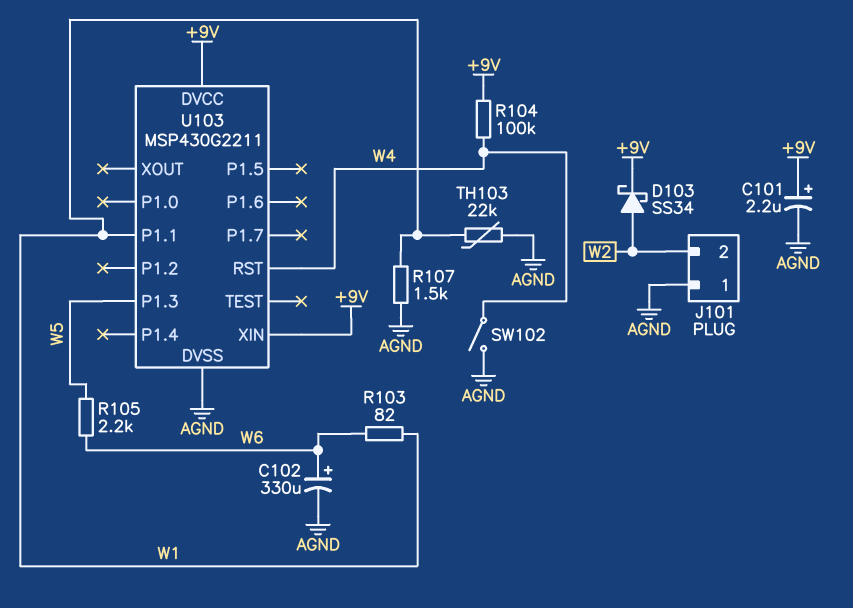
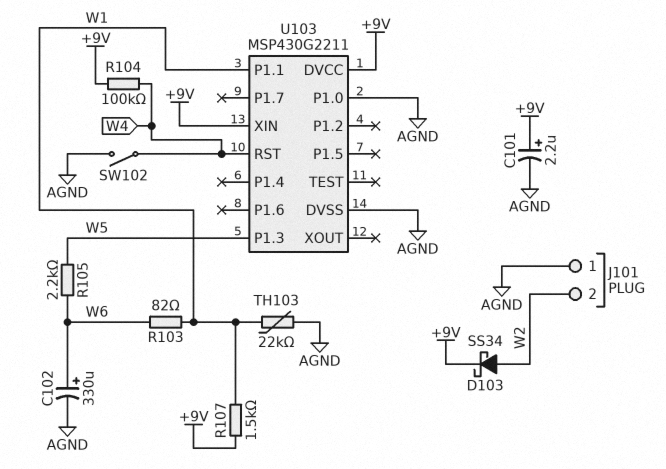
R107: 1.5k (AGND, W1) -> 1.5k (+9V, W1)
U103 pin P1.0: none -> AGND

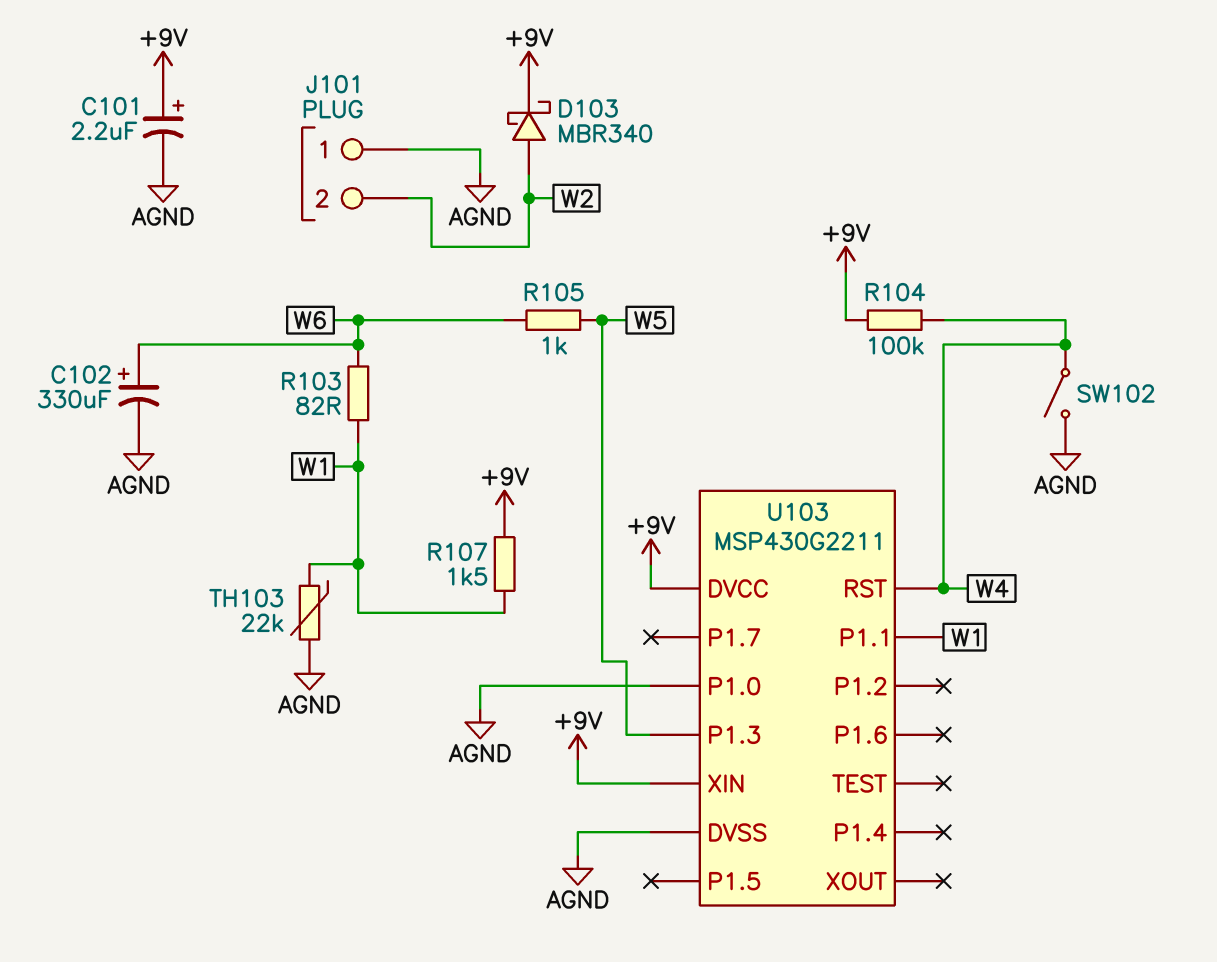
D103: schottky SS34 (A W2, K +9V) -> schottky MBR340 (A W2, K +9V)
R105: 2.2k (W5, W6) -> 1k (W5, W6)

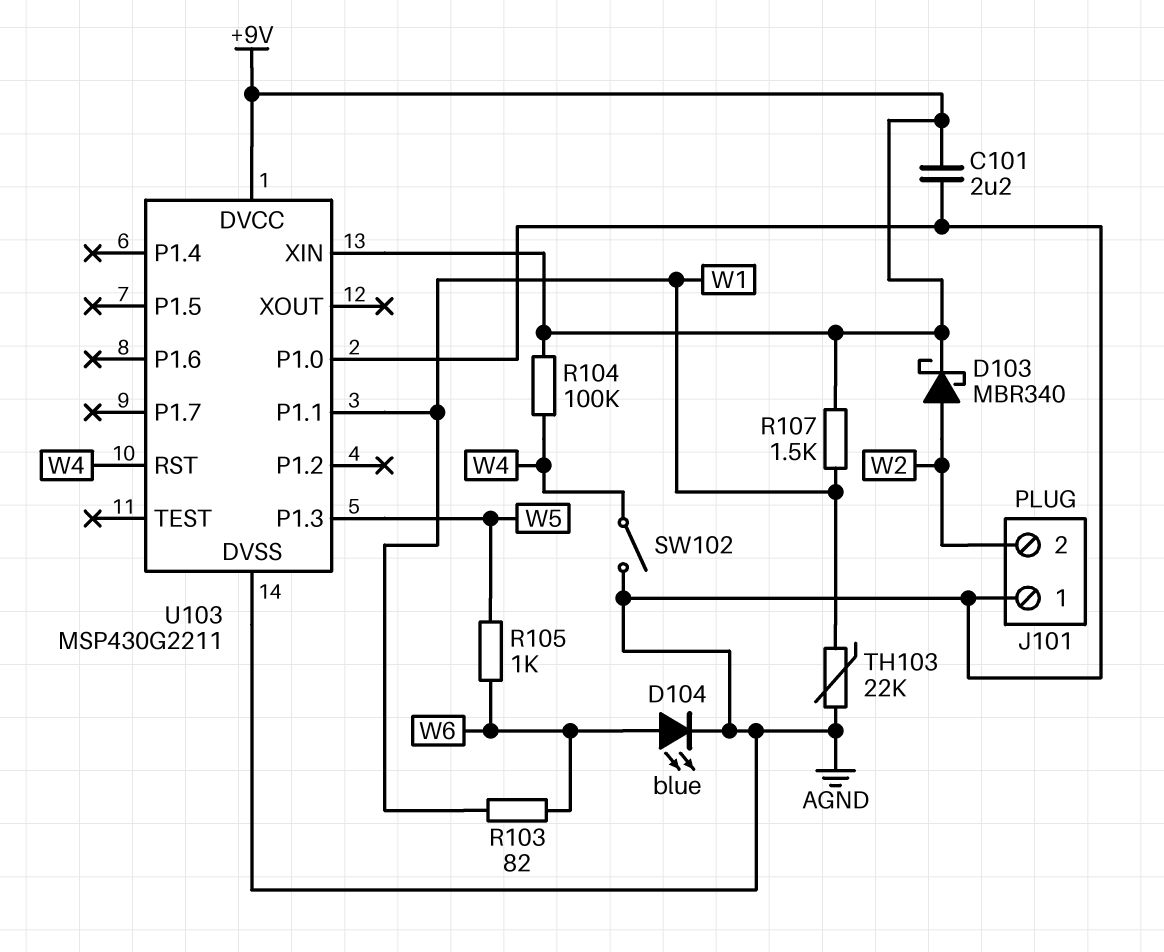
C101: 2.2uF (plus +9V, minus AGND) -> 2.2uF (+9V, AGND)
C102: 330uF (plus W6, minus AGND) -> none
D104: none -> LED blue (A W6, K AGND)

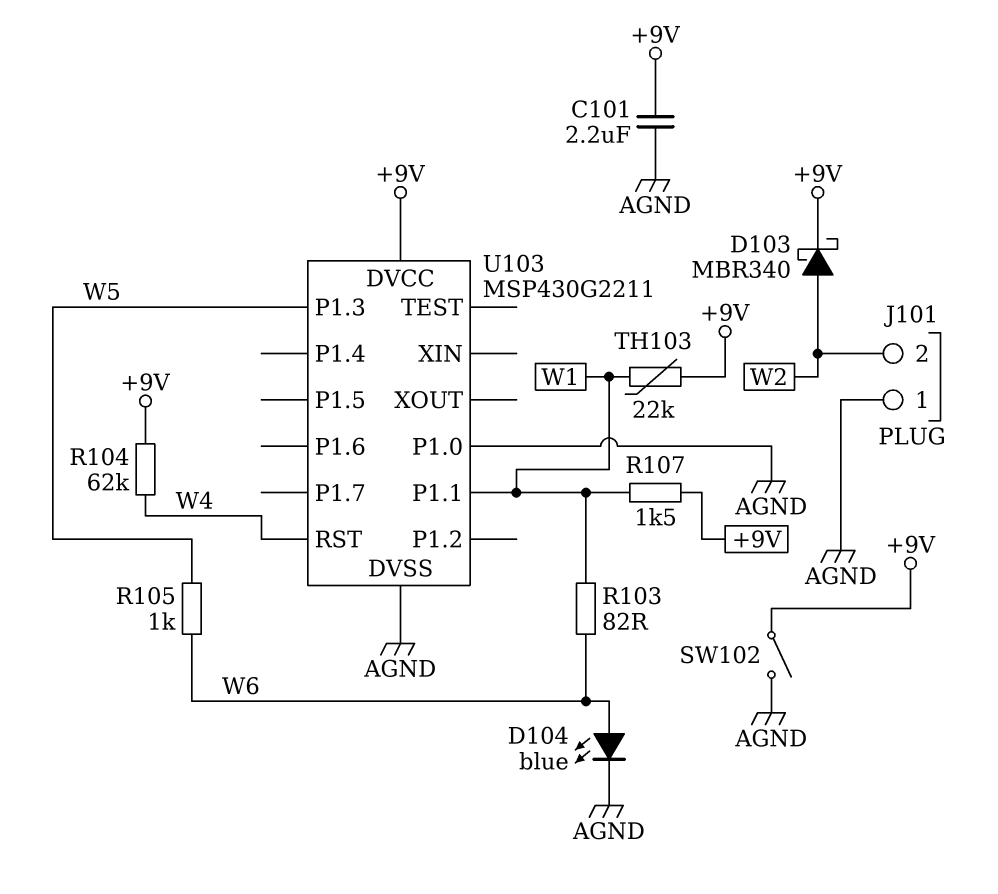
R104: 100k (+9V, W4) -> 62k (+9V, W4)
SW102: switch (AGND, W4) -> switch (+9V, AGND)
TH103: 22k (AGND, W1) -> 22k (+9V, W1)
U103 pin XIN: +9V -> none

